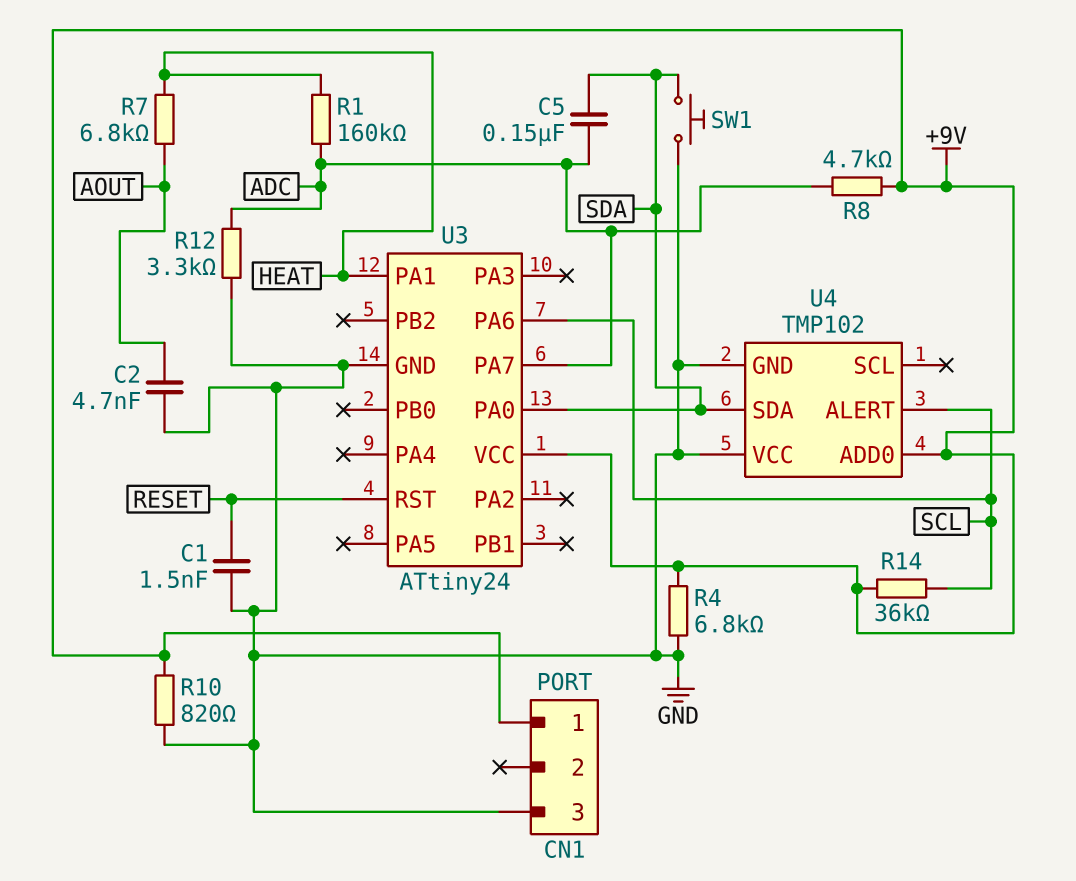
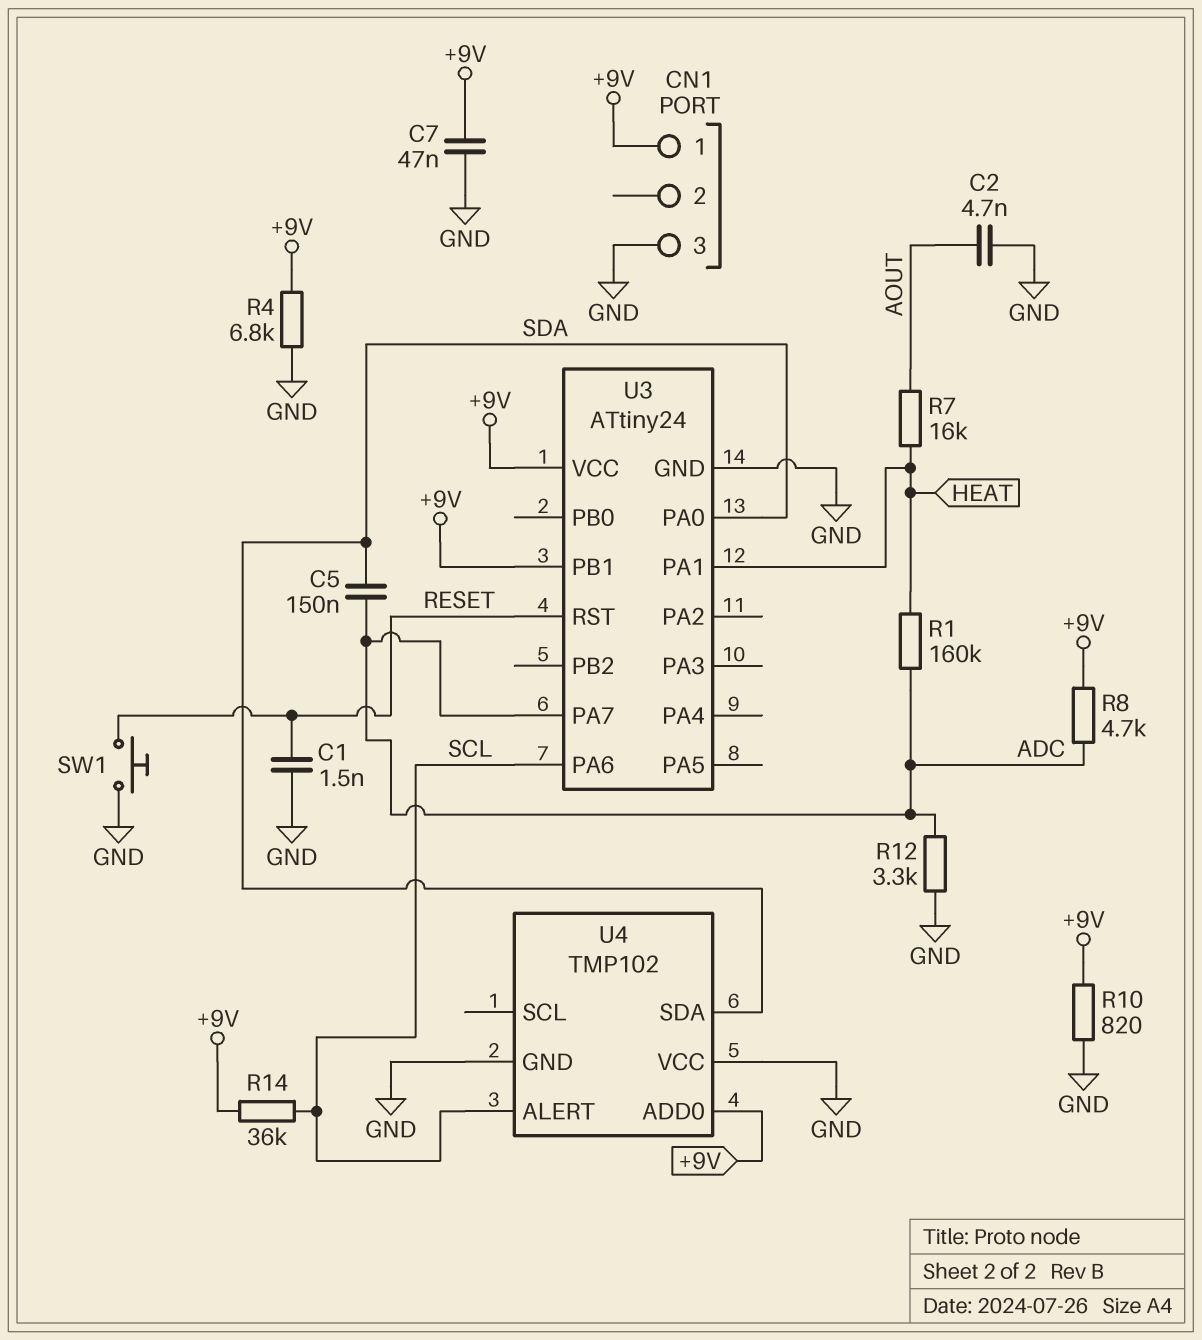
C7: none -> 47nF (+9V, GND)
R7: 6.8k (AOUT, HEAT) -> 16k (AOUT, HEAT)
SW1: button (GND, SDA) -> button (GND, RESET)
U3 pin PB1: none -> +9V

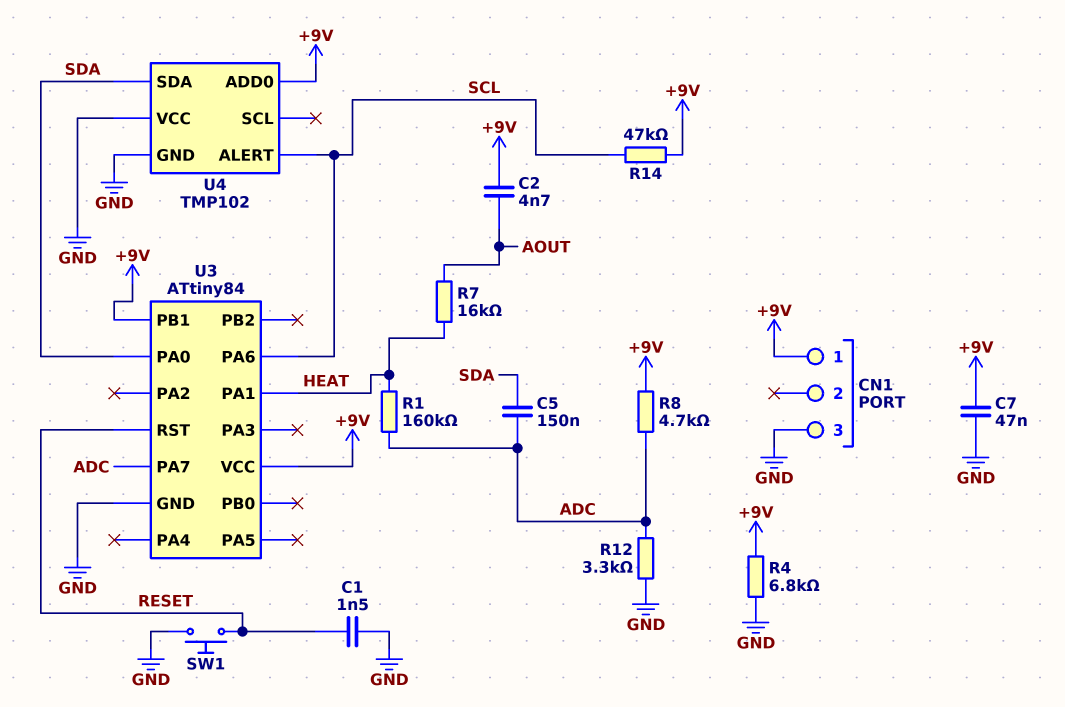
C2: 4.7nF (AOUT, GND) -> 4.7nF (+9V, AOUT)
R10: 820 (+9V, GND) -> none
R14: 36k (+9V, SCL) -> 47k (+9V, SCL)
U3: ATtiny24 -> ATtiny84

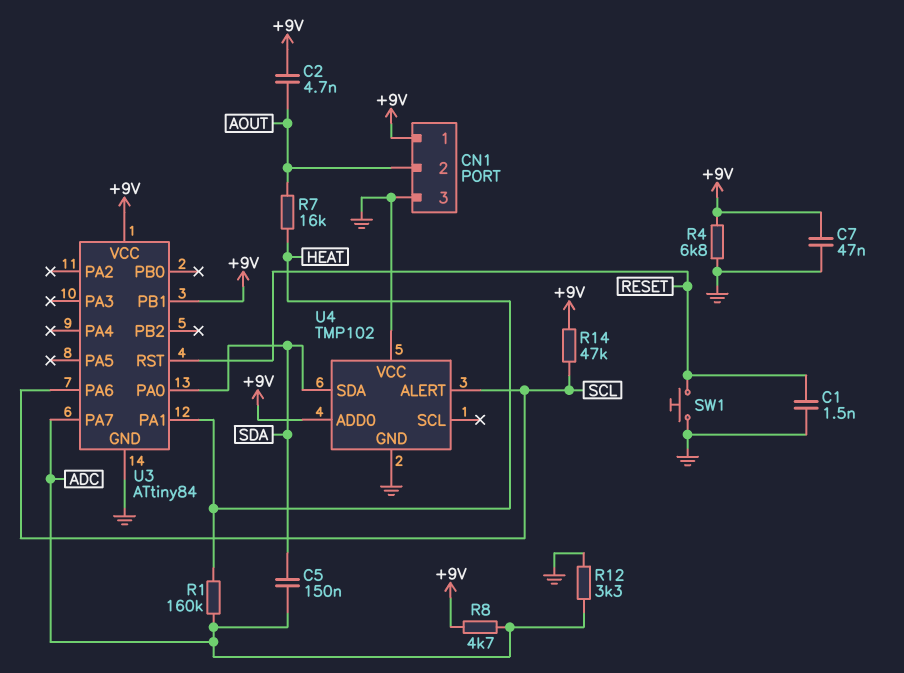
CN1 pin 2: none -> AOUT

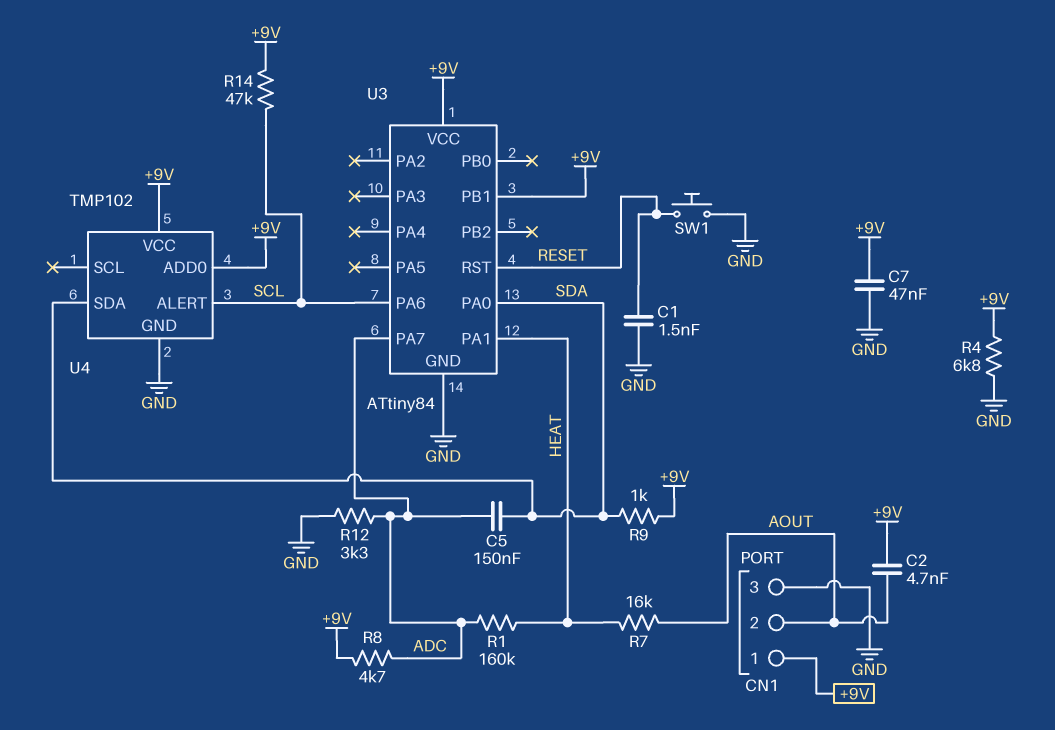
R9: none -> 1k (+9V, SDA)
U4 pin VCC: GND -> +9V

